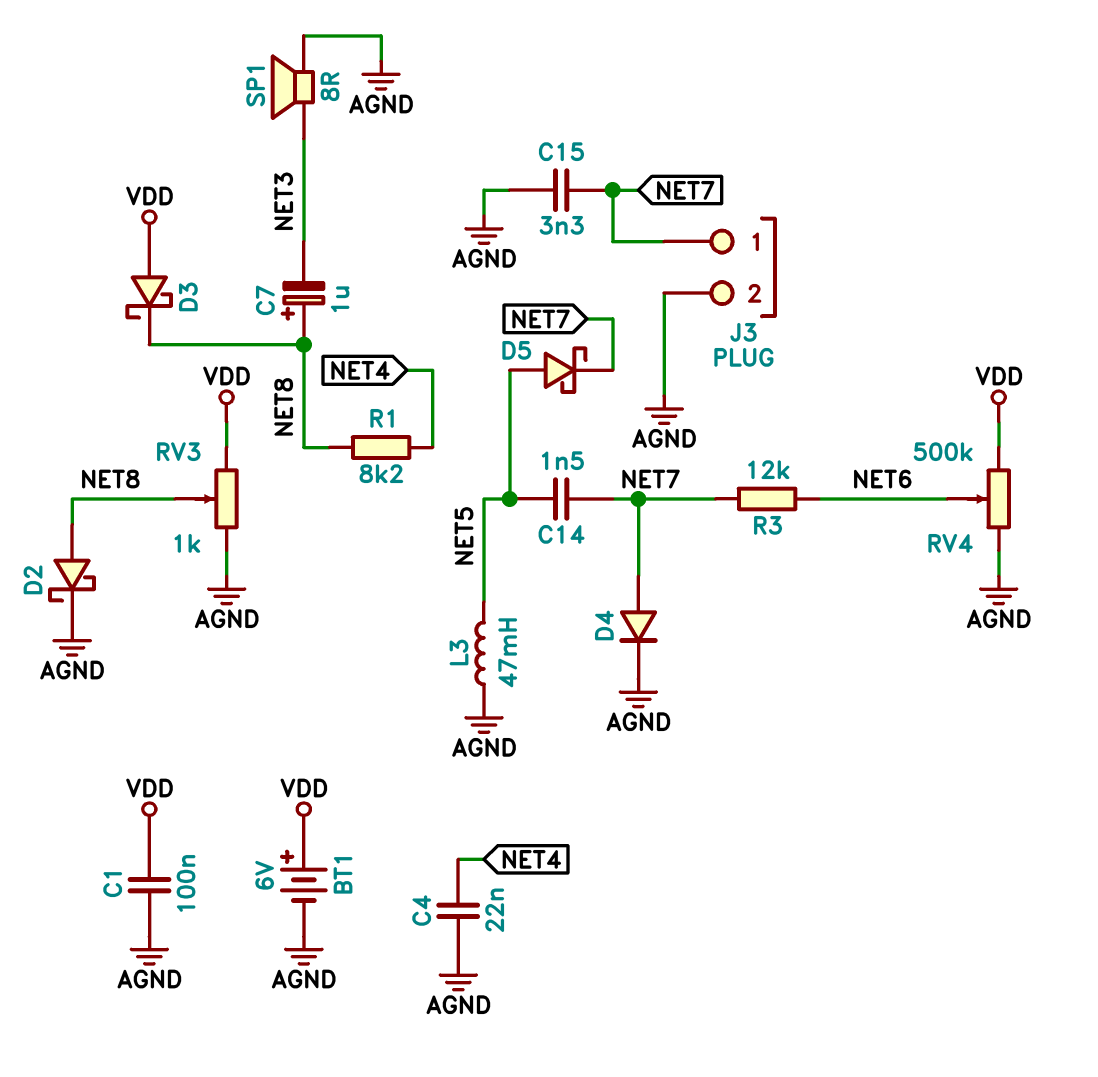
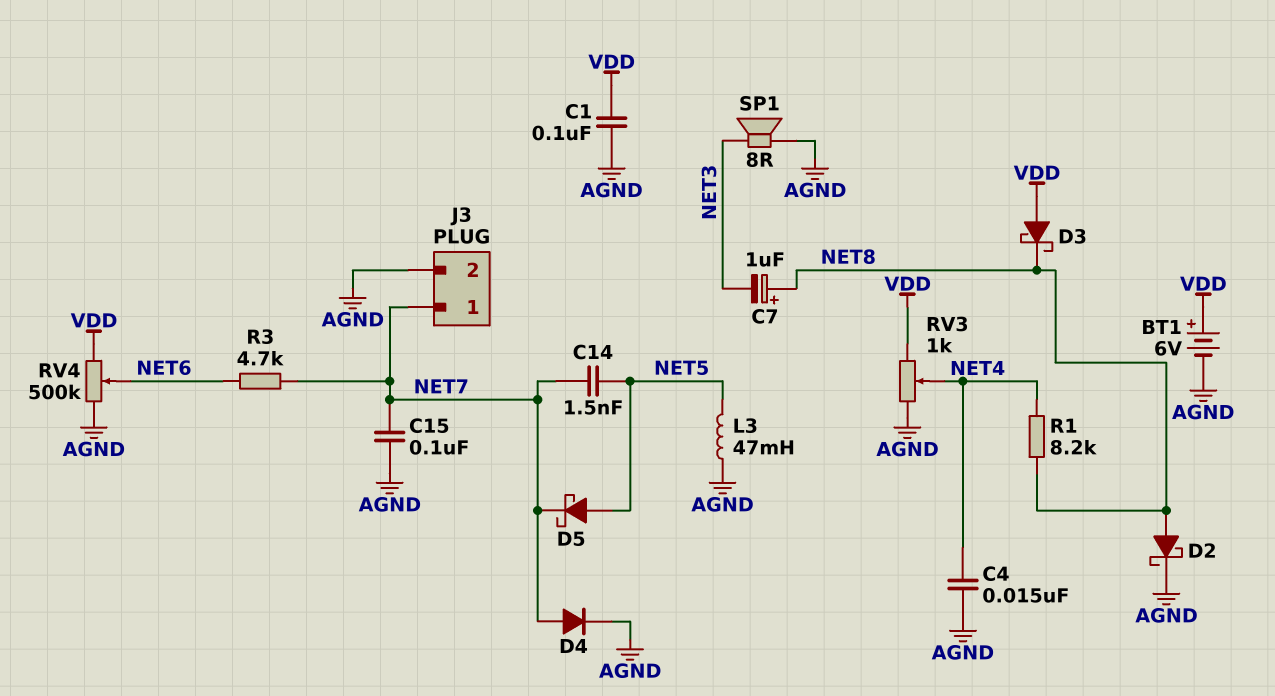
C4: 22nF (AGND, NET4) -> 15nF (AGND, NET4)
C15: 3.3nF (AGND, NET7) -> 100nF (AGND, NET7)
R3: 12k (NET6, NET7) -> 4.7k (NET6, NET7)
RV3: 1k (AGND, VDD, wiper NET8) -> 1k (AGND, VDD, wiper NET4)

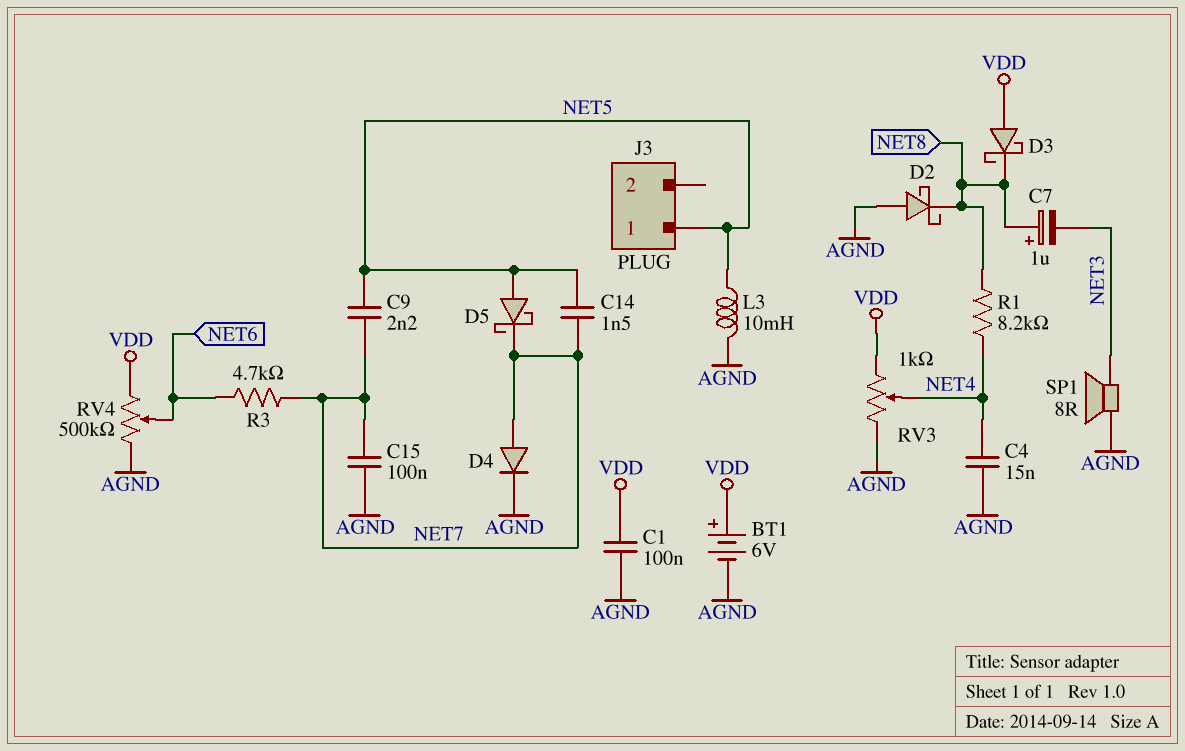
C9: none -> 2.2nF (NET5, NET7)
D2: schottky (A NET8, K AGND) -> schottky (A AGND, K NET8)
J3 pin 1: NET7 -> NET5
J3 pin 2: AGND -> none
L3: 47mH (AGND, NET5) -> 10mH (AGND, NET5)

